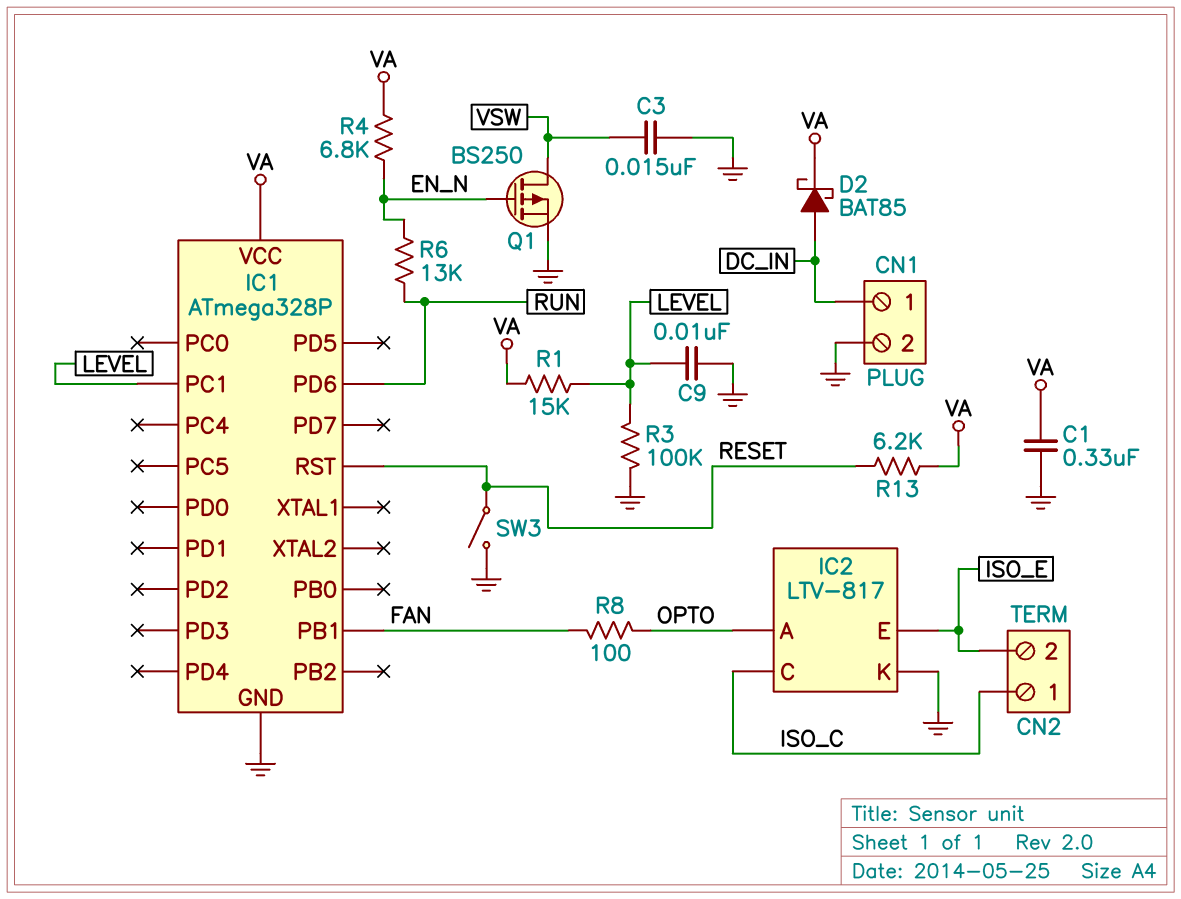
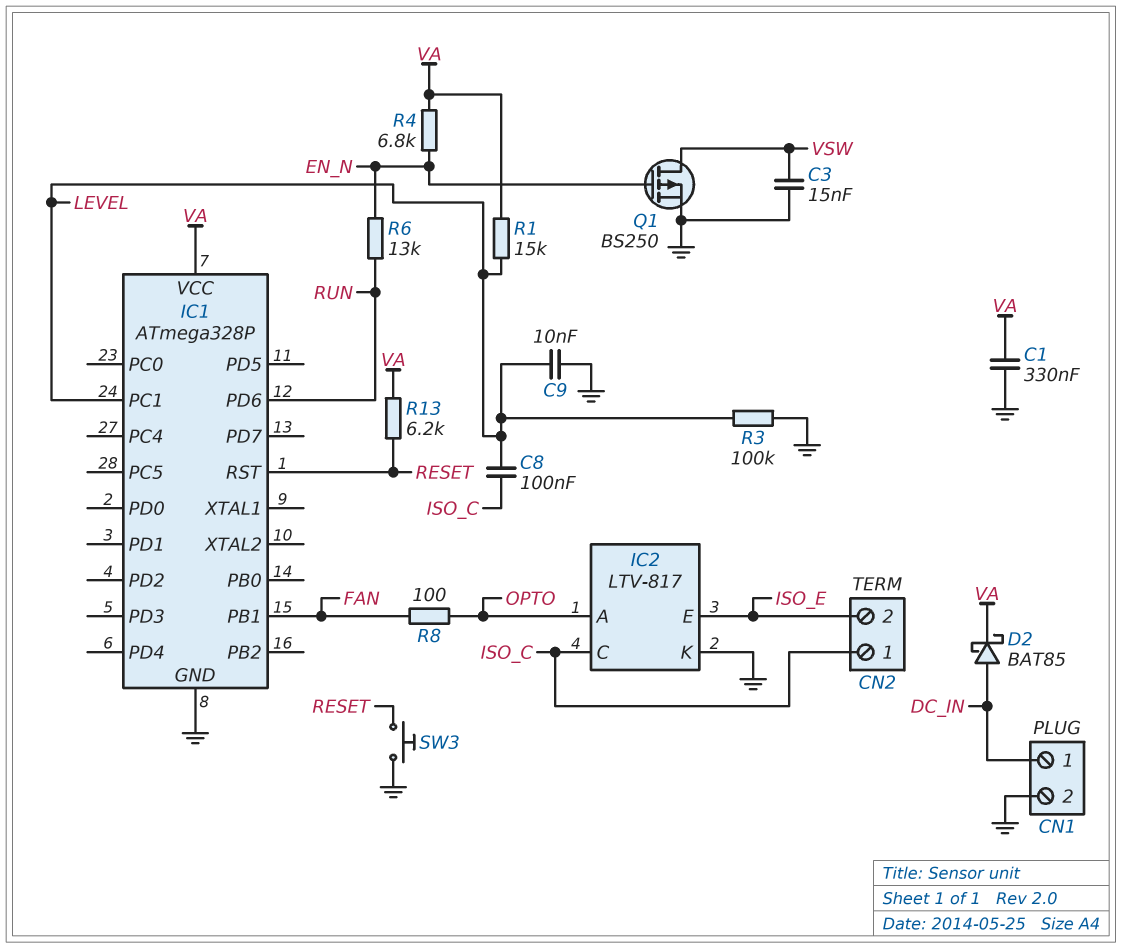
C8: none -> 100nF (ISO_C, LEVEL)
SW3: switch (GND, RESET) -> button (GND, RESET)

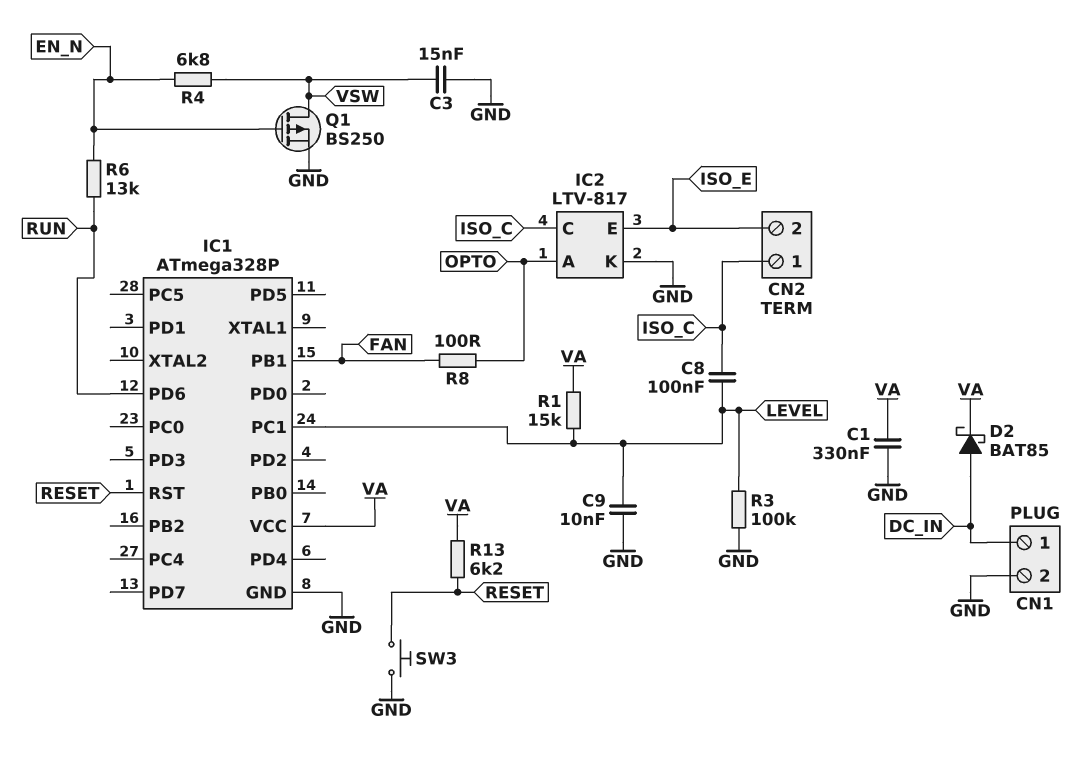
R4: 6.8k (EN_N, VA) -> 6.8k (EN_N, VSW)

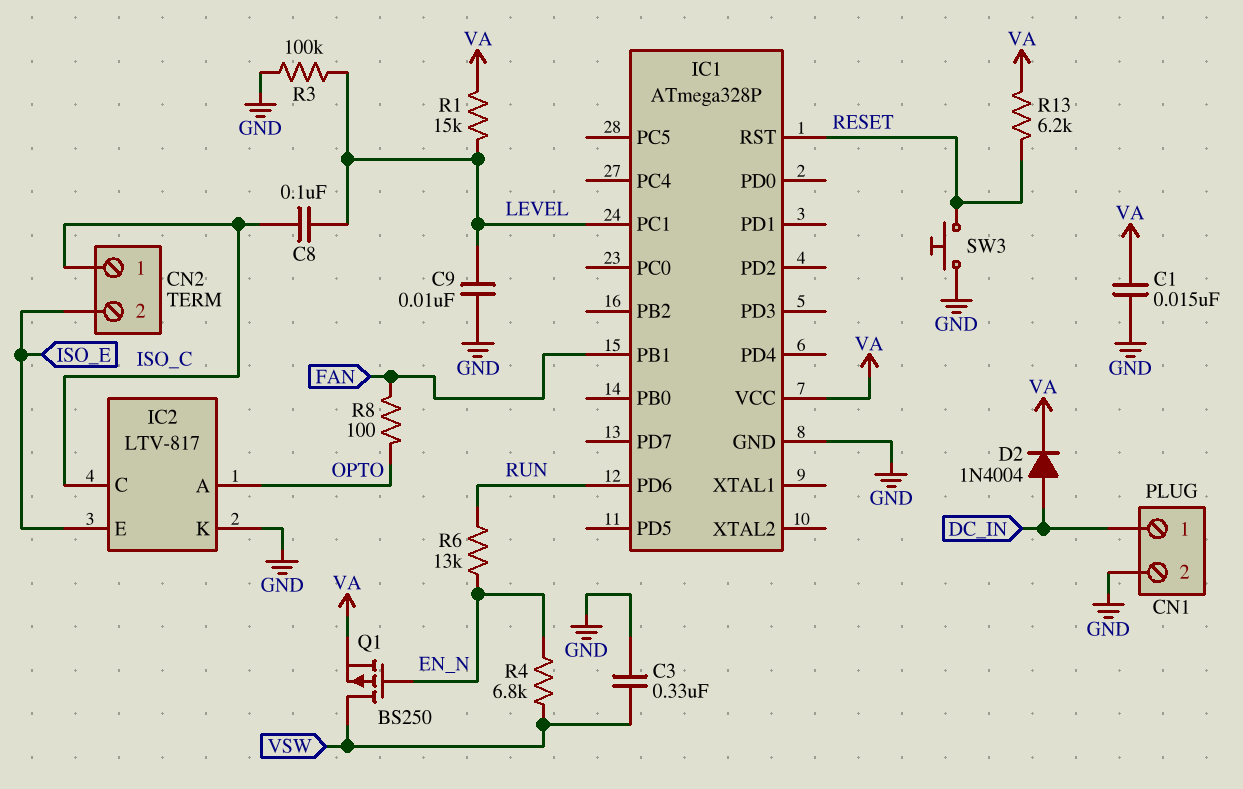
C1: 330nF (GND, VA) -> 15nF (GND, VA)
C3: 15nF (GND, VSW) -> 330nF (GND, VSW)
D2: schottky BAT85 (A DC_IN, K VA) -> diode 1N4004 (A DC_IN, K VA)
Q1: PMOS BS250 (G EN_N, D VSW, S GND) -> PMOS BS250 (G EN_N, D VSW, S VA)

